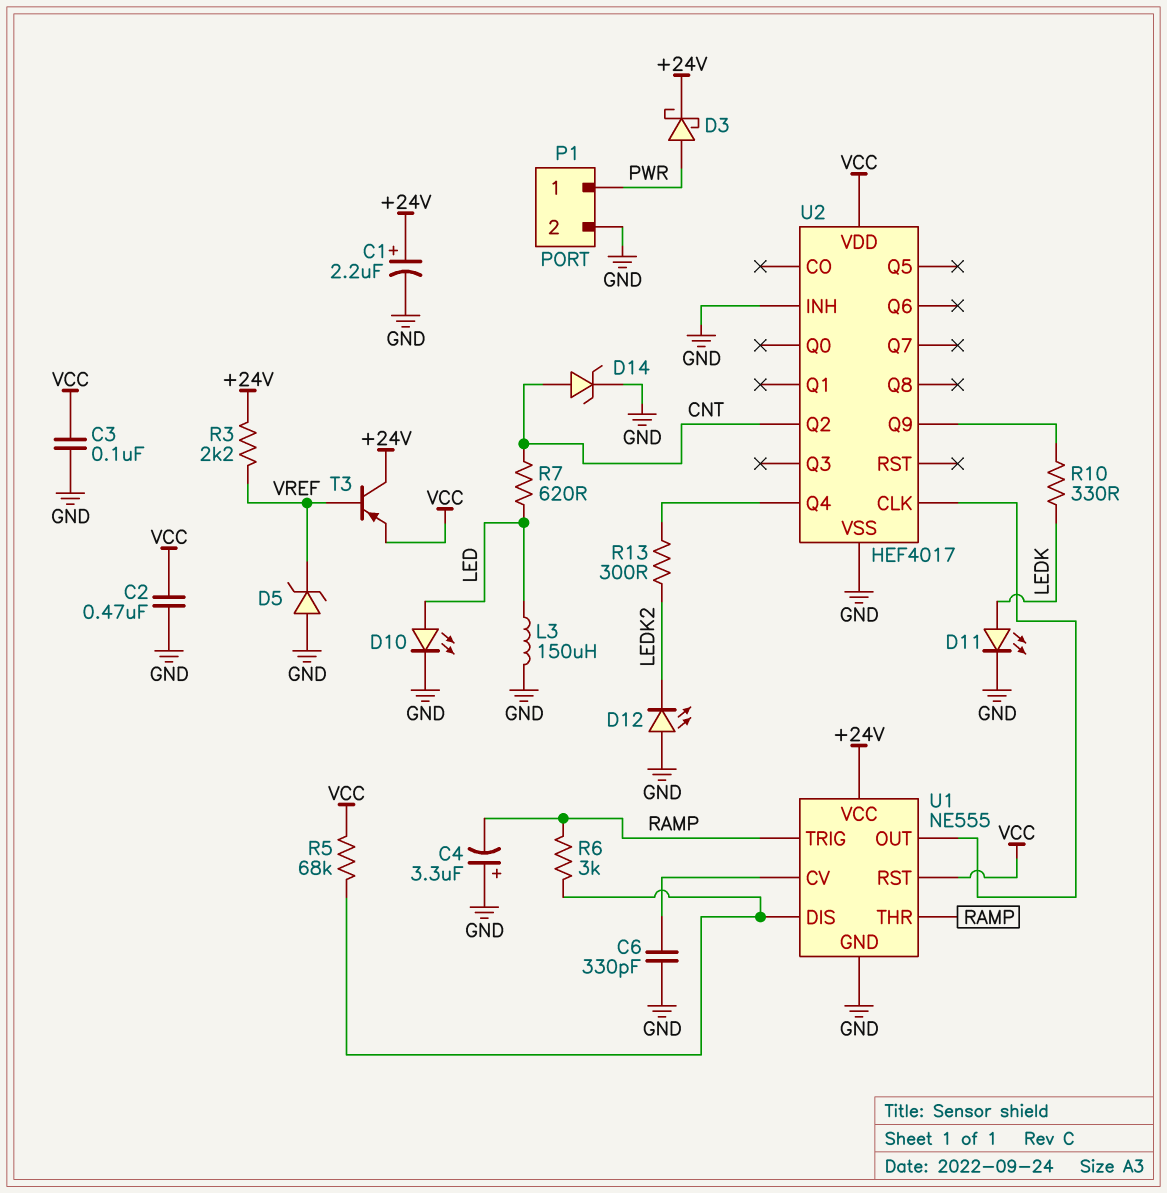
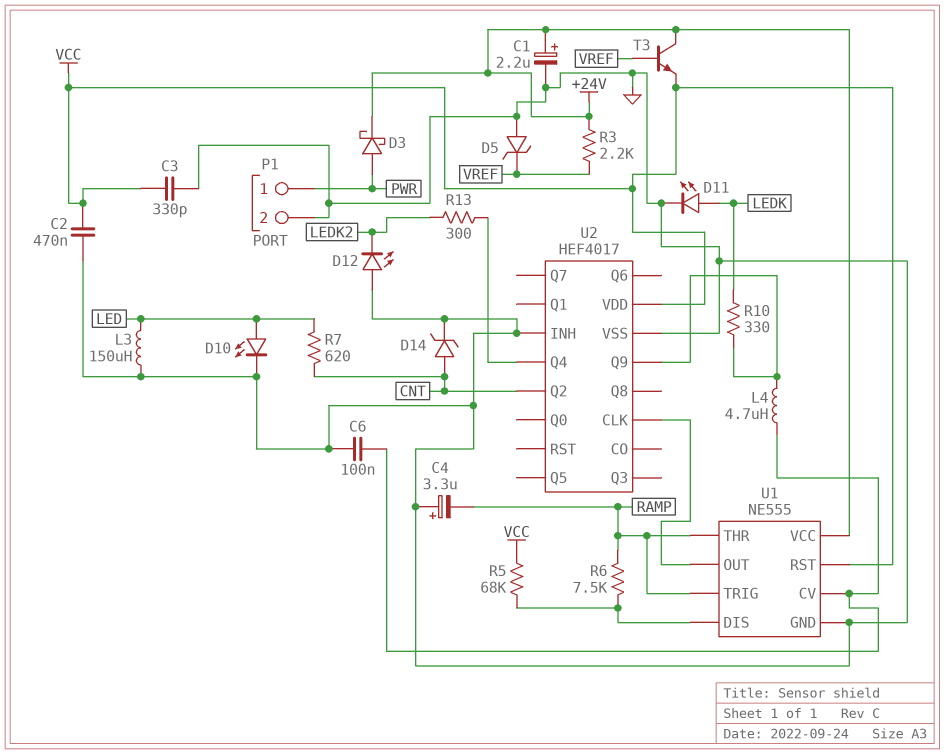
C3: 100nF (GND, VCC) -> 330pF (GND, VCC)
C6: 330pF (GND, U1/CV) -> 100nF (GND, U1/CV)
L4: none -> 4.7uH (U1/CV, U2/Q9)
R6: 3k (RAMP, U1/DIS) -> 7.5k (RAMP, U1/DIS)
T3: PNP (B VREF, C +24V, E VCC) -> NPN (B VREF, C +24V, E VCC)

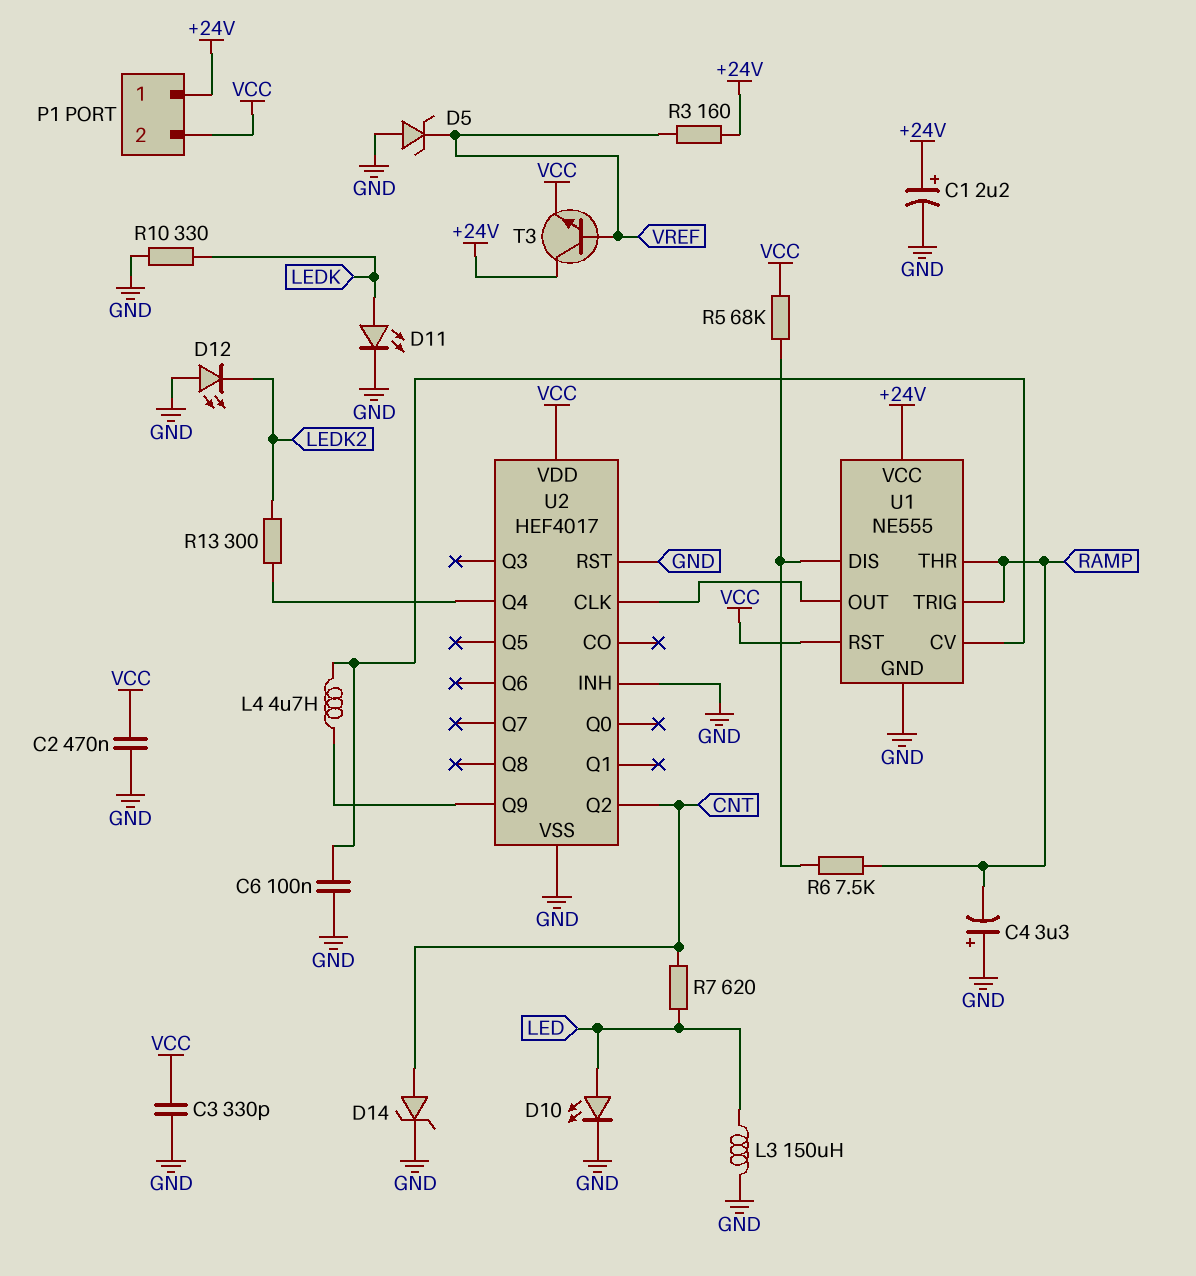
D3: schottky (A PWR, K +24V) -> none
P1 pin 1: PWR -> +24V
P1 pin 2: GND -> VCC
R3: 2.2k (+24V, VREF) -> 160 (+24V, VREF)
R10: 330 (LEDK, U2/Q9) -> 330 (GND, LEDK)
U2 pin RST: none -> GND

